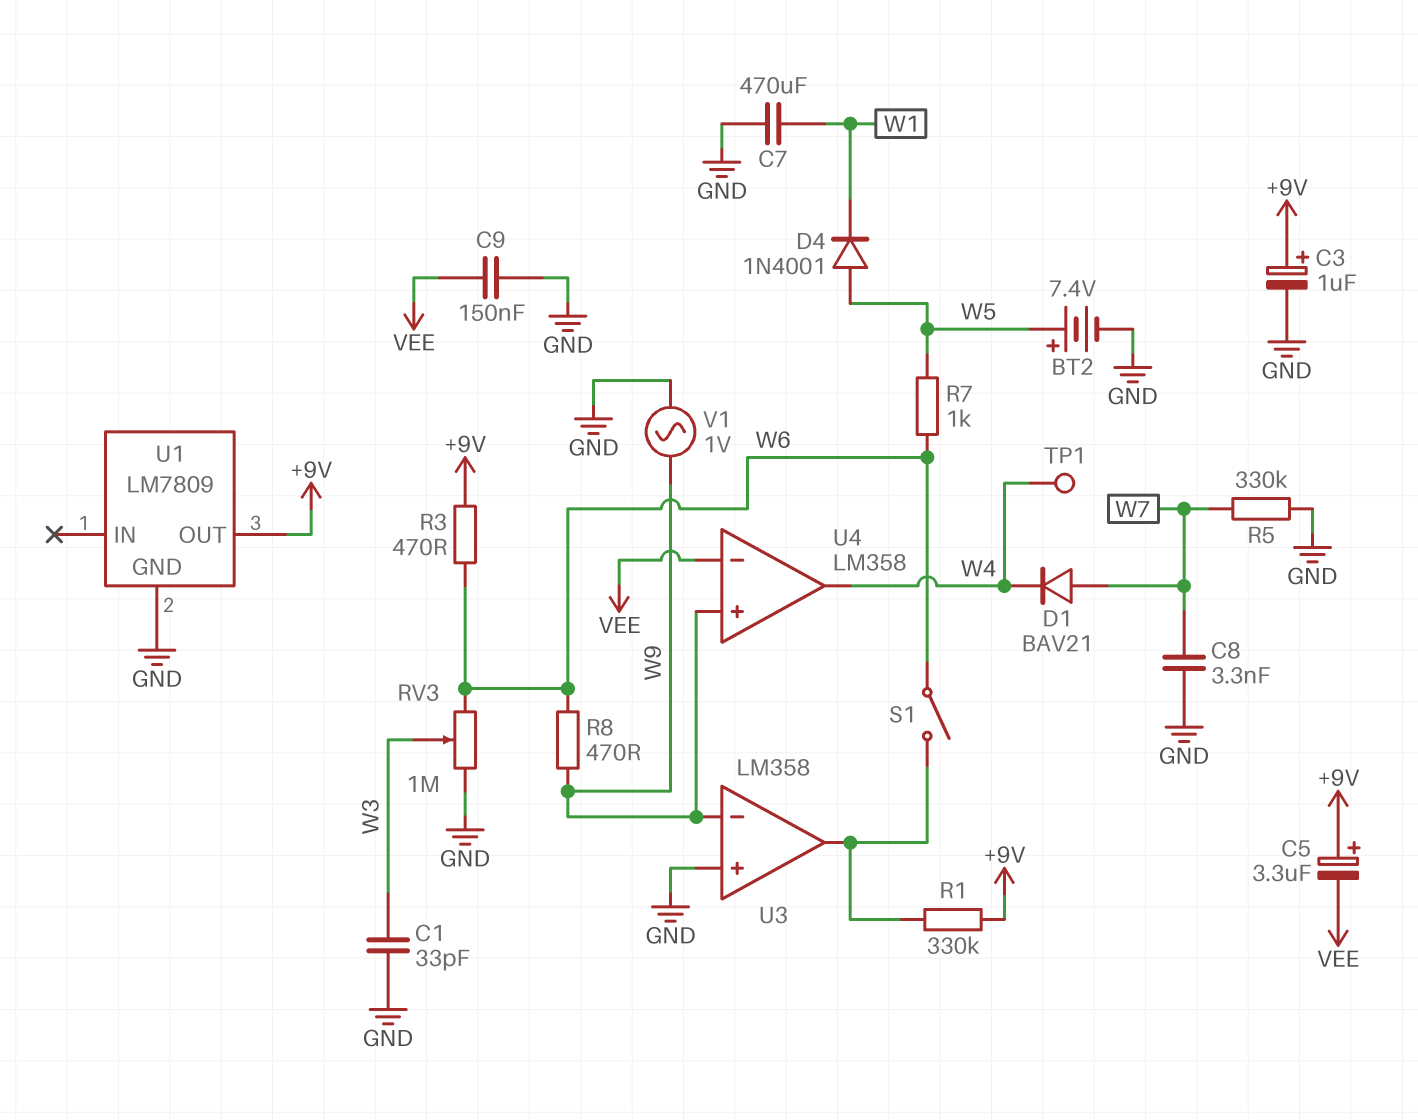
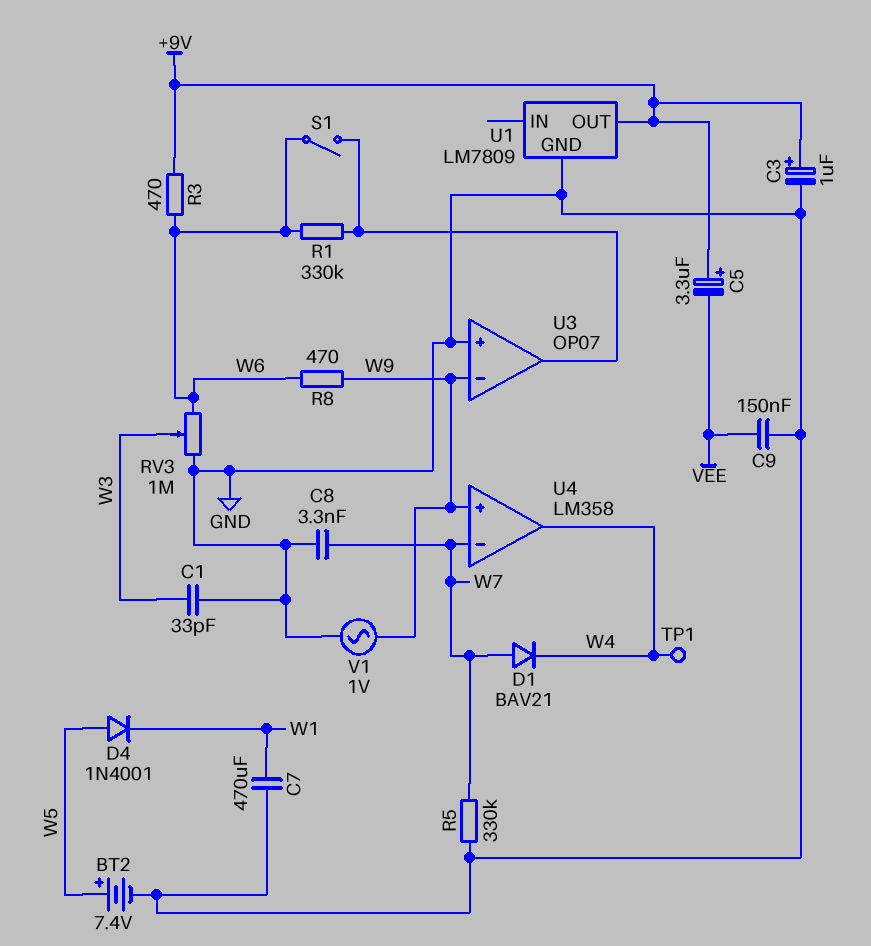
R1: 330k (+9V, U3/out) -> 330k (U3/out, W6)
R7: 1k (W5, W6) -> none
U3: LM358 -> OP07
U4 pin in-: VEE -> W7

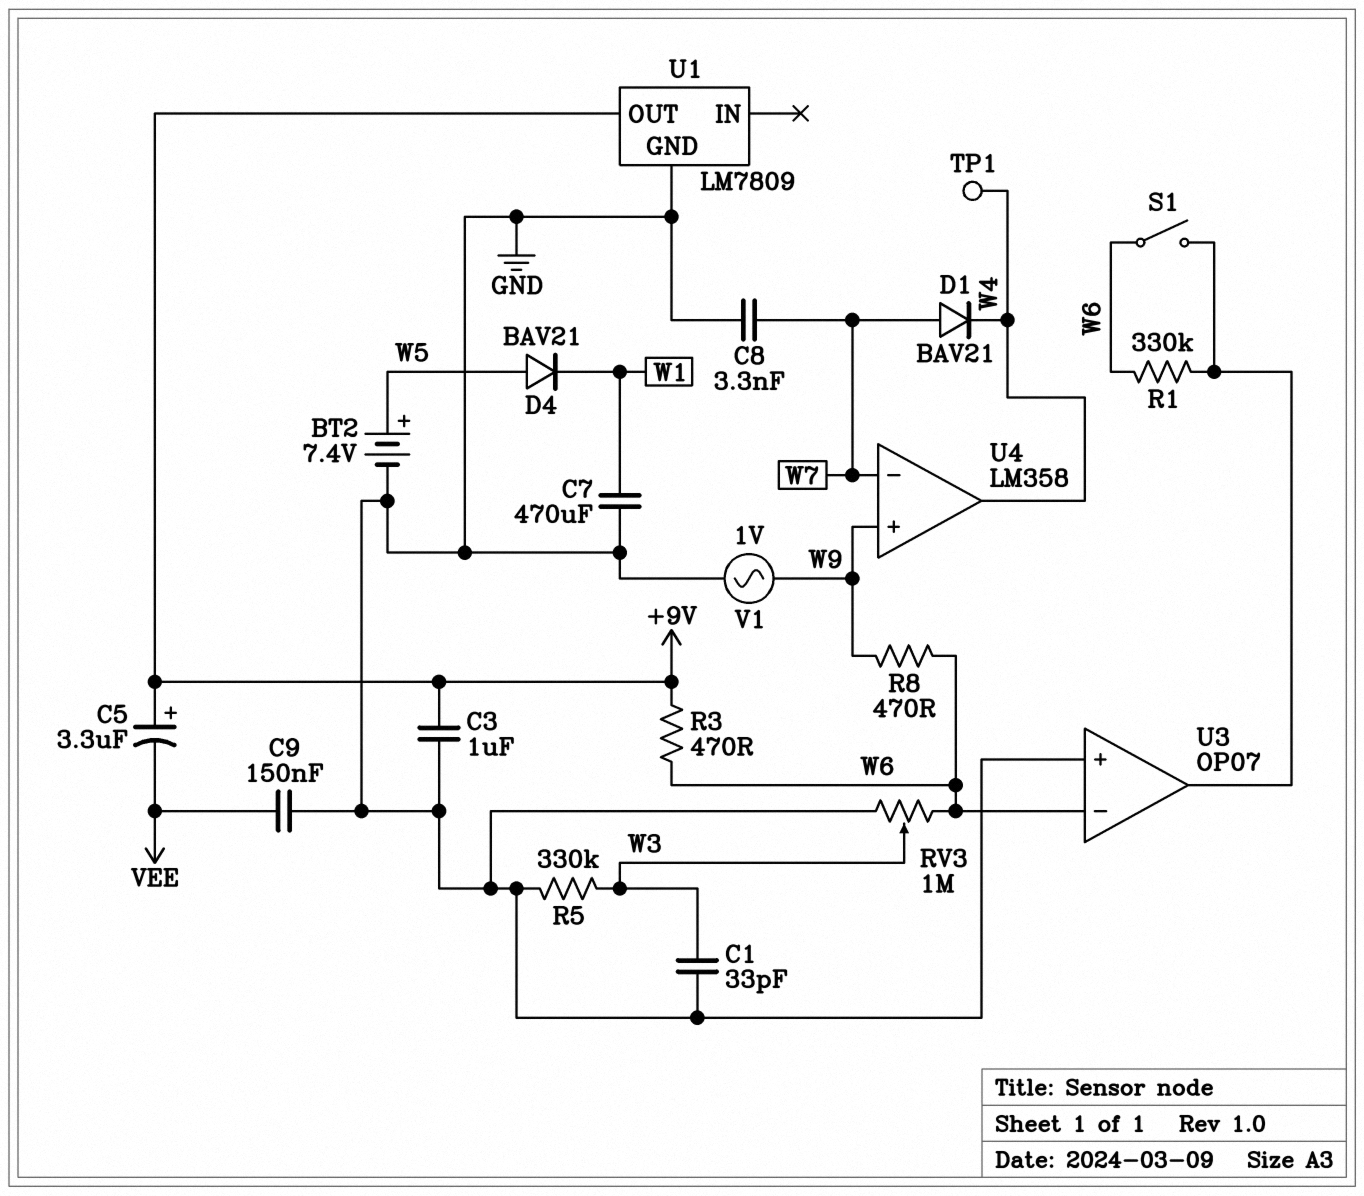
C3: 1uF (plus +9V, minus GND) -> 1uF (+9V, GND)
D4: diode 1N4001 (A W5, K W1) -> diode BAV21 (A W5, K W1)
R5: 330k (GND, W7) -> 330k (GND, W3)
U3 pin in-: W9 -> W6

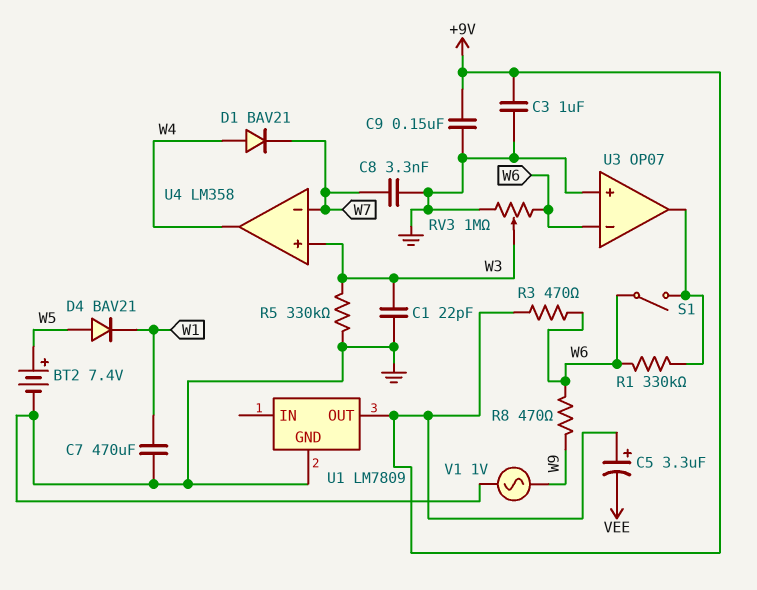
C1: 33pF (GND, W3) -> 22pF (GND, W3)
C9: 150nF (GND, VEE) -> 150nF (+9V, GND)
D1: diode BAV21 (A W7, K W4) -> diode BAV21 (A W4, K W7)
TP1: test point (W4) -> none
U4 pin in+: W9 -> W3

